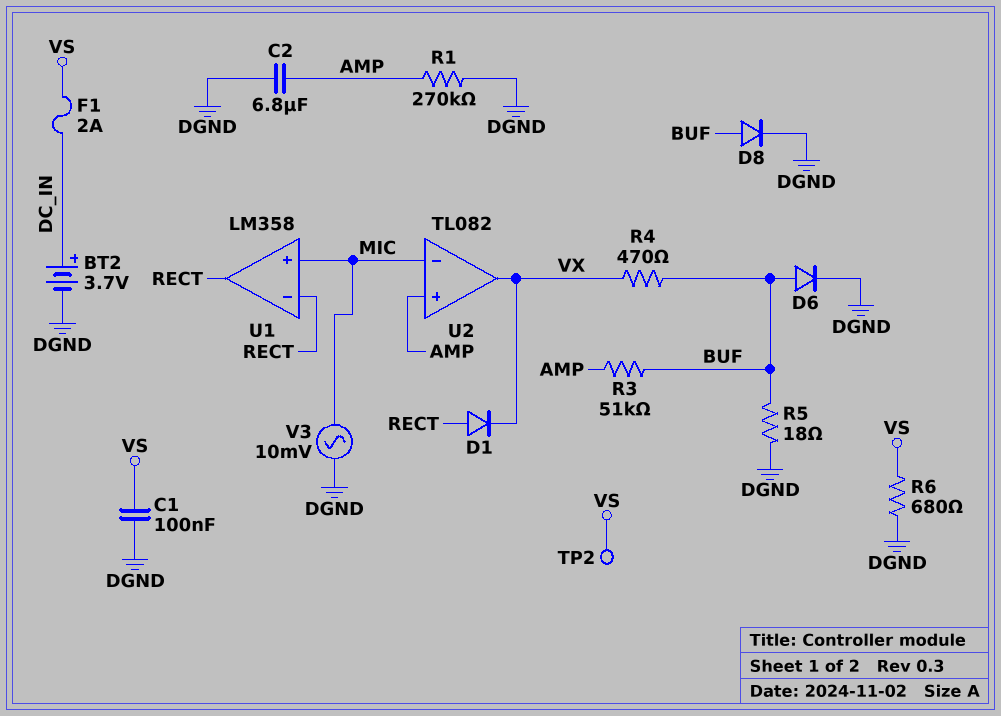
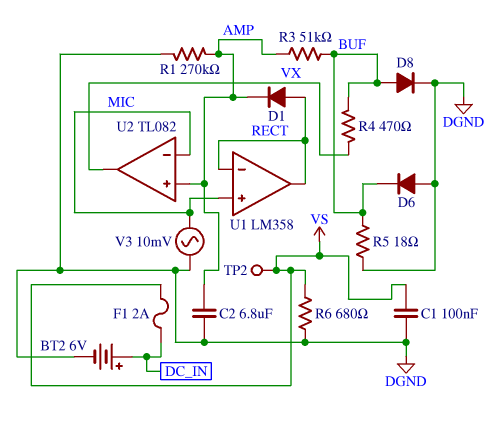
BT2: 3.7V (plus DC_IN, minus DGND) -> 6V (plus DC_IN, minus DGND)
D1: diode (A RECT, K VX) -> diode (A RECT, K AMP)
D6: diode (A BUF, K DGND) -> diode (A DGND, K BUF)

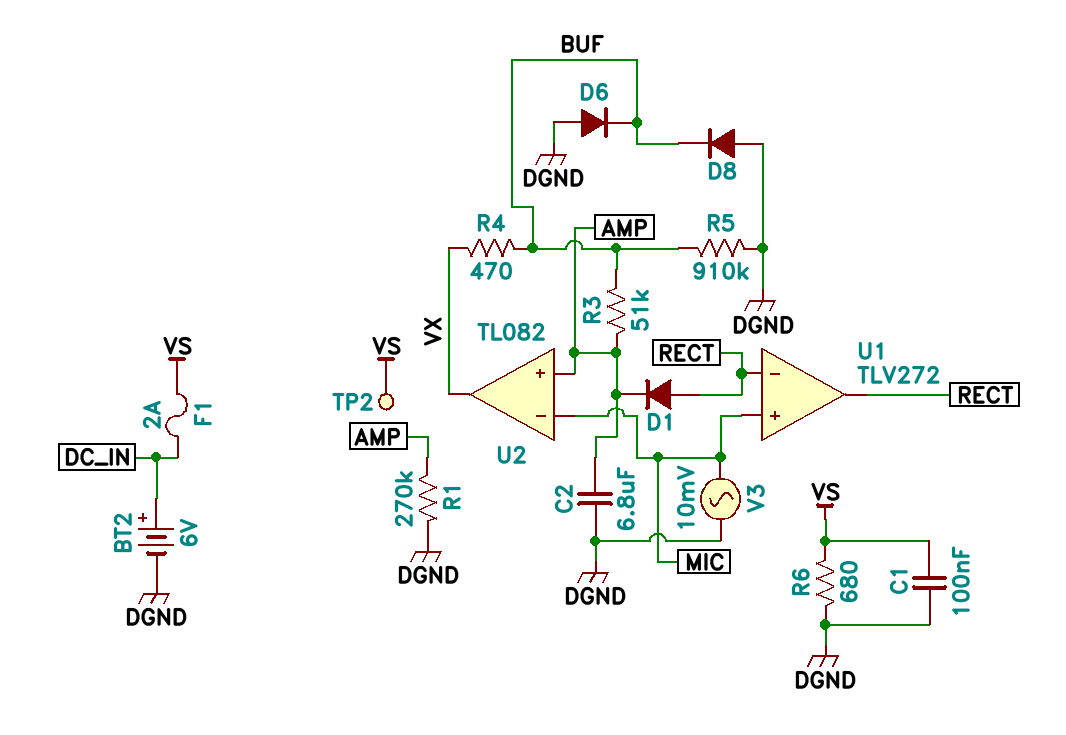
D8: diode (A BUF, K DGND) -> diode (A DGND, K BUF)
R5: 18 (BUF, DGND) -> 910k (BUF, DGND)
U1: LM358 -> TLV272

